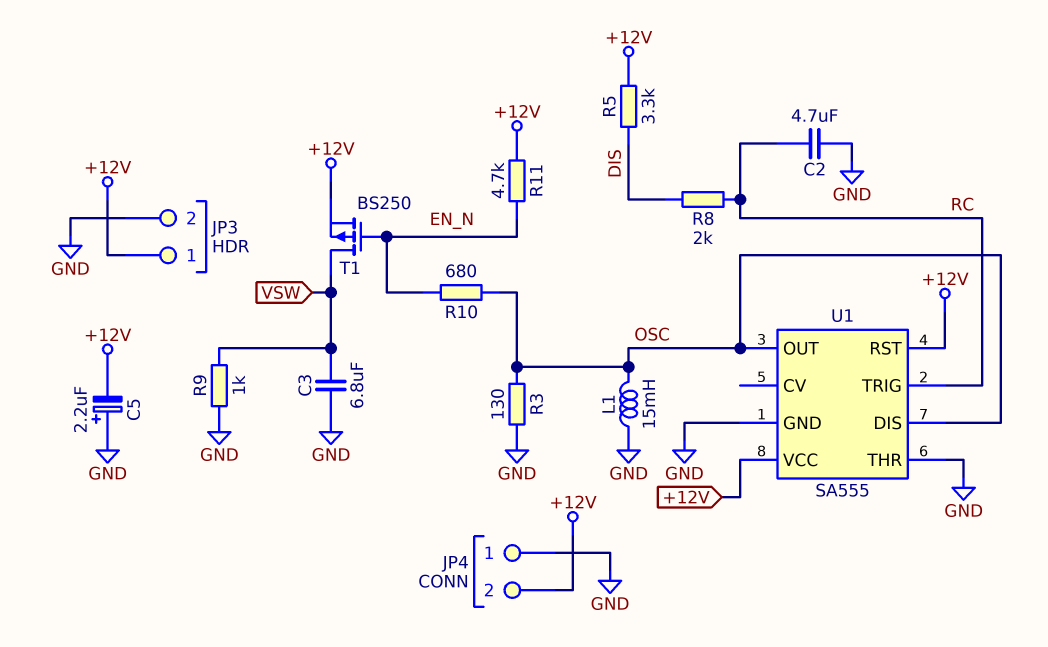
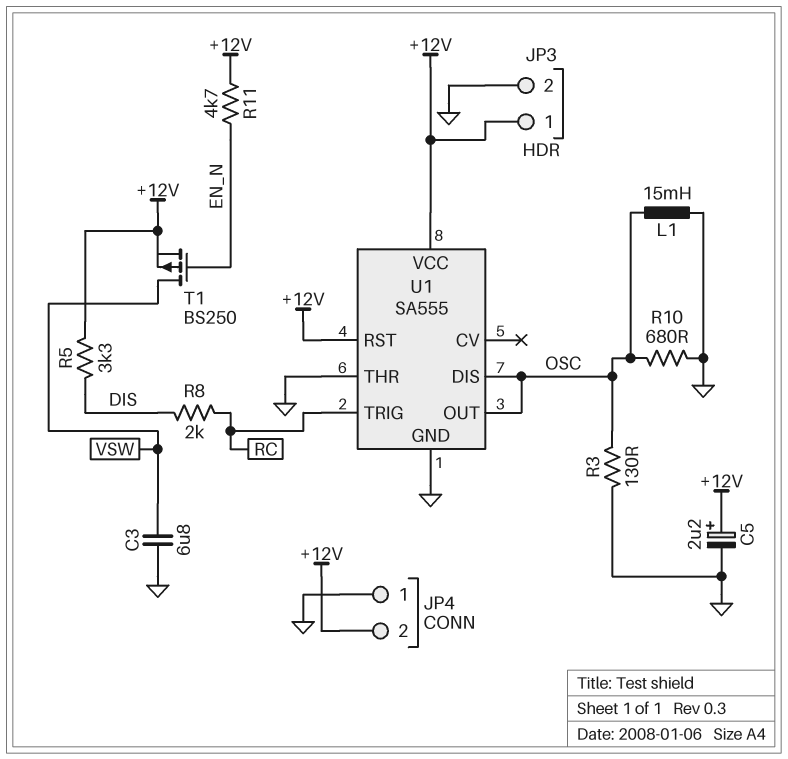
C2: 4.7uF (GND, RC) -> none
C5: 2.2uF (plus GND, minus +12V) -> 2.2uF (plus +12V, minus GND)
R9: 1k (GND, VSW) -> none
R10: 680 (EN_N, OSC) -> 680 (GND, OSC)

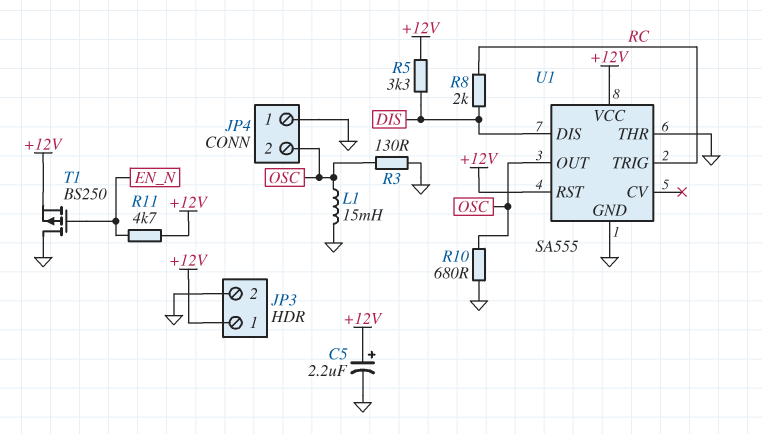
C3: 6.8uF (GND, VSW) -> none
JP4 pin 2: +12V -> OSC
T1: PMOS BS250 (G EN_N, D VSW, S +12V) -> PMOS BS250 (G EN_N, D GND, S +12V)
U1 pin DIS: OSC -> DIS

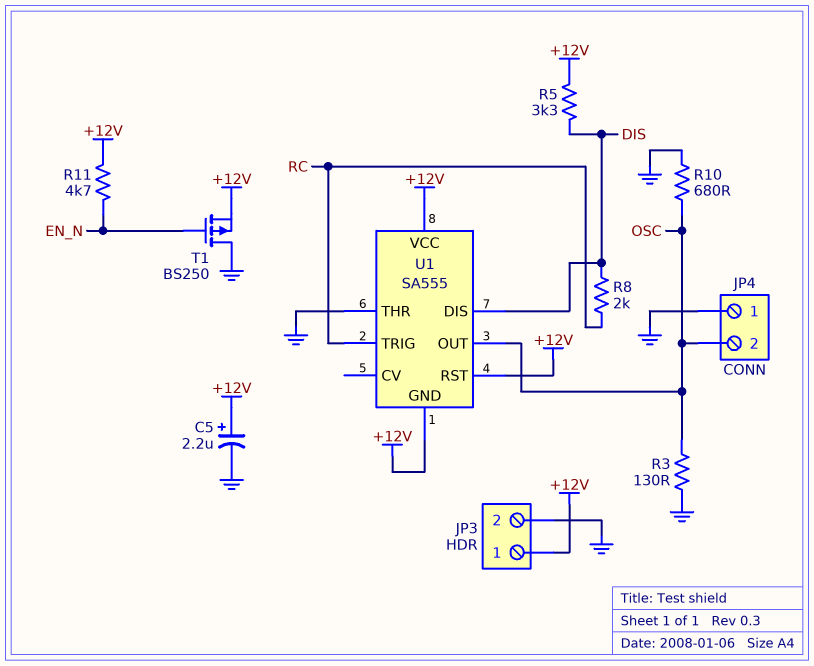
L1: 15mH (GND, OSC) -> none
U1 pin GND: GND -> +12V

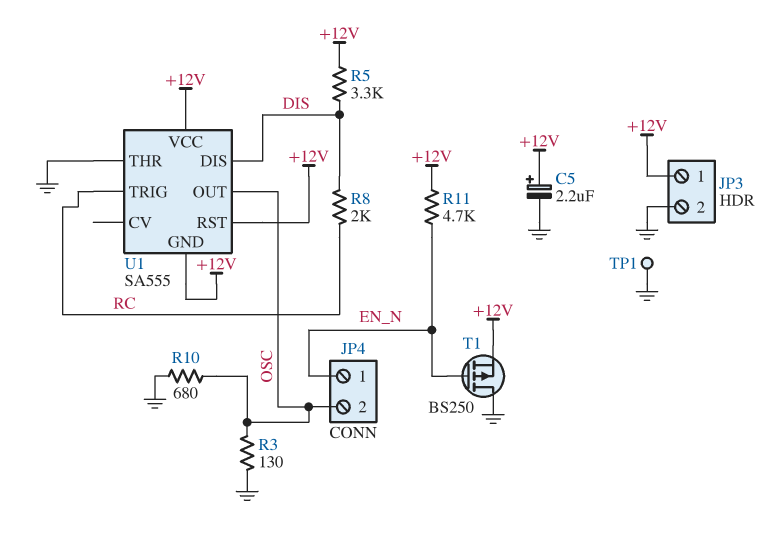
JP4 pin 1: GND -> EN_N
TP1: none -> test point (GND)

